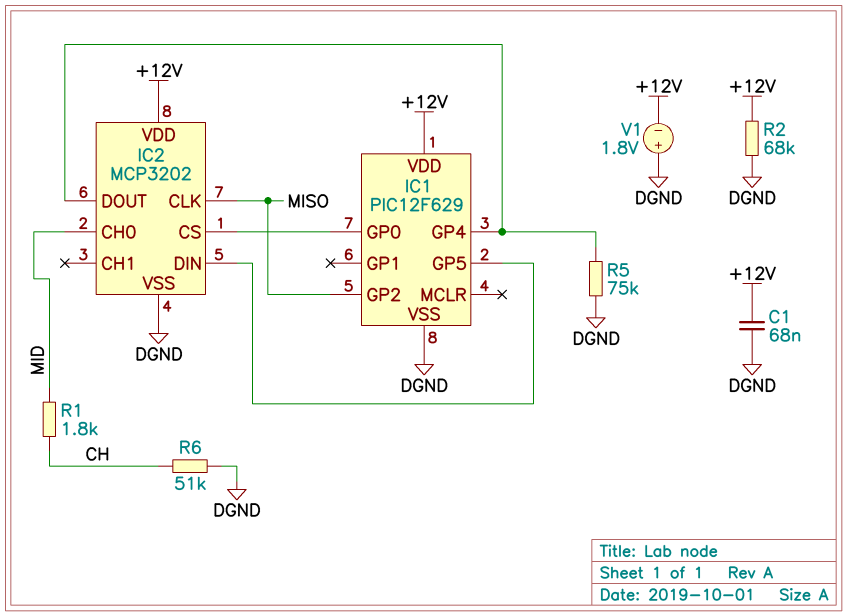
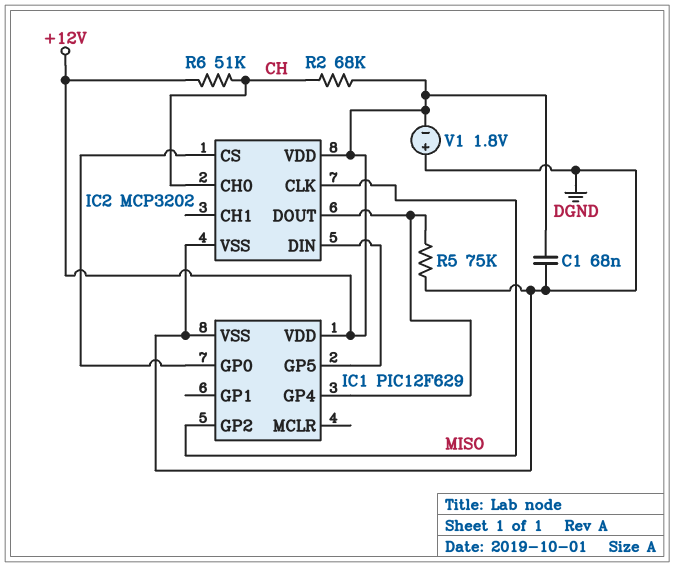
IC2 pin CH0: MID -> CH
R1: 1.8k (CH, MID) -> none
R2: 68k (+12V, DGND) -> 68k (+12V, CH)
R6: 51k (CH, DGND) -> 51k (+12V, CH)

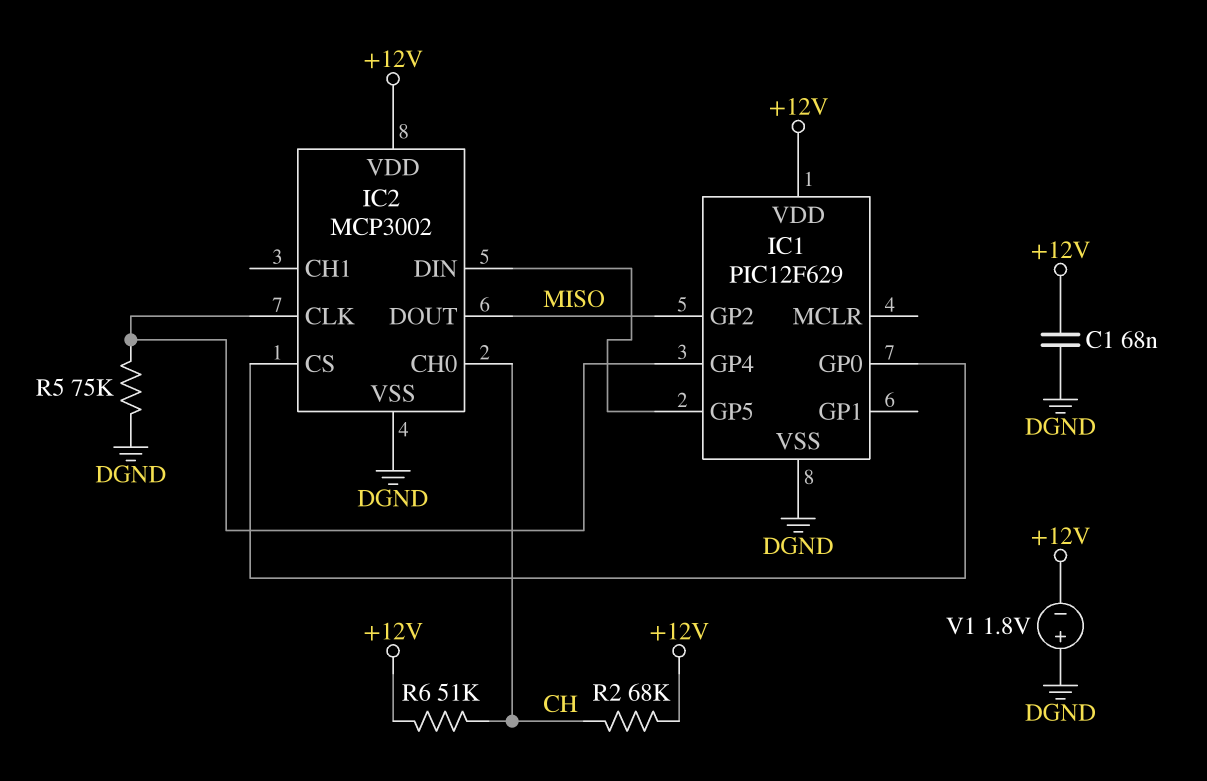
IC2: MCP3202 -> MCP3002
IC2 pin CLK: MISO -> IC1/GP4
IC2 pin DOUT: IC1/GP4 -> MISO

